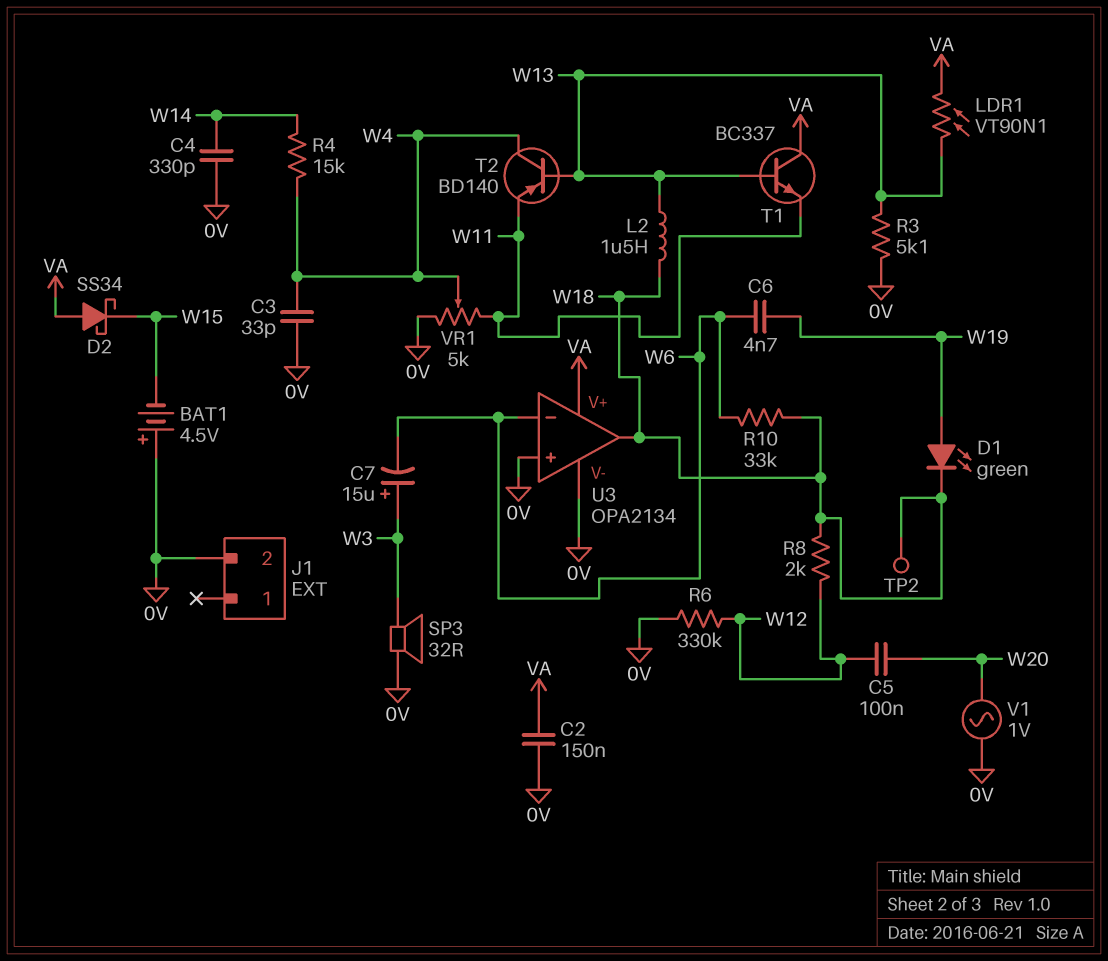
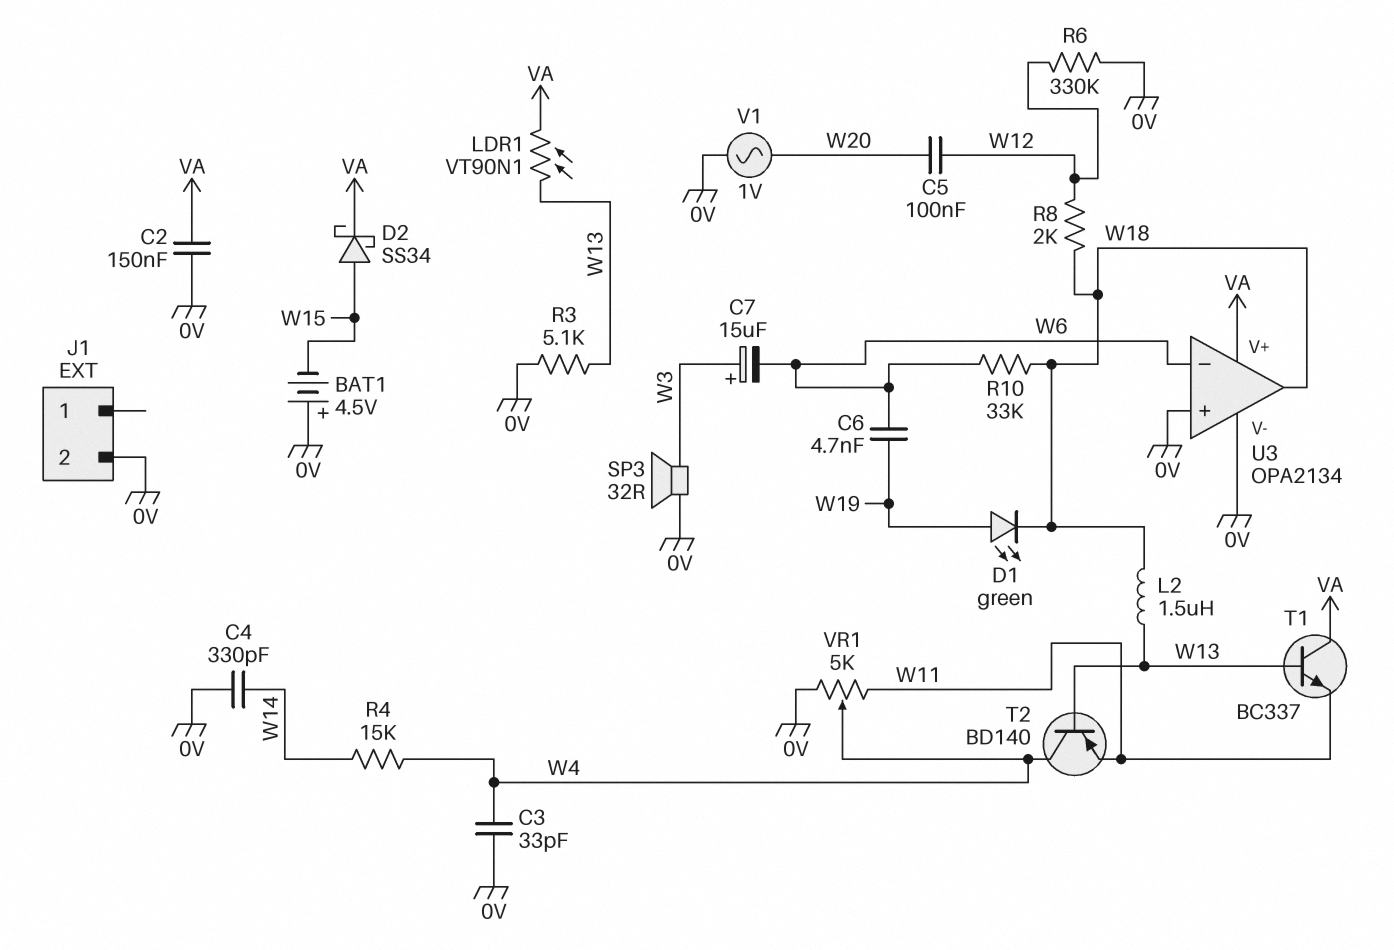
D2: schottky SS34 (A VA, K W15) -> schottky SS34 (A W15, K VA)
TP2: test point (W18) -> none

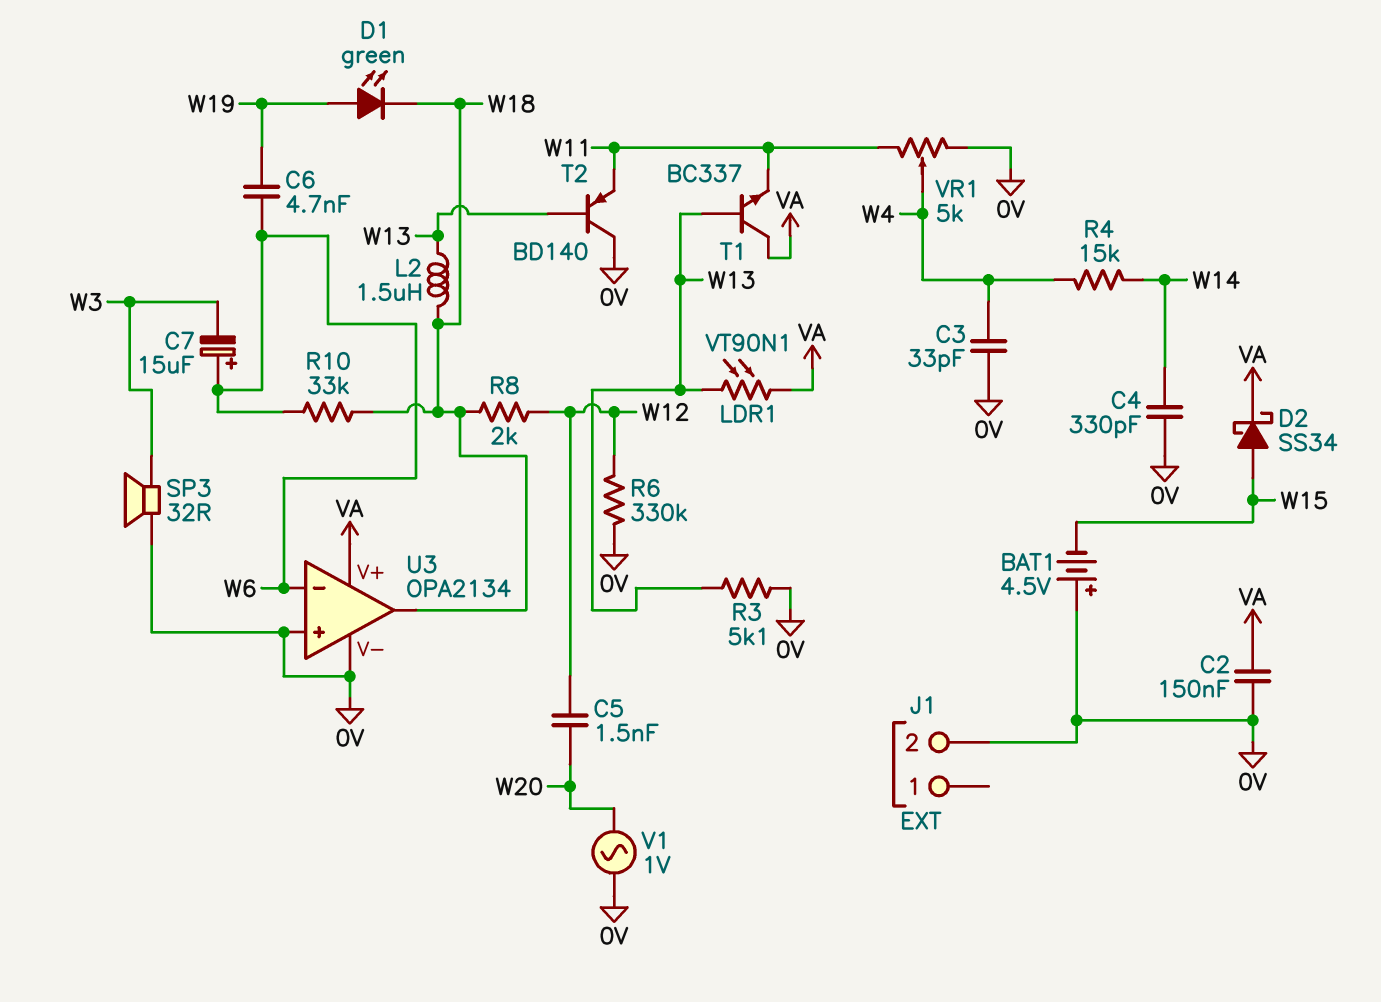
C5: 100nF (W12, W20) -> 1.5nF (W12, W20)
C7: 15uF (plus W3, minus W6) -> 15uF (plus W6, minus W3)
T2: PNP BD140 (B W13, C W4, E W11) -> PNP BD140 (B W13, C 0V, E W11)

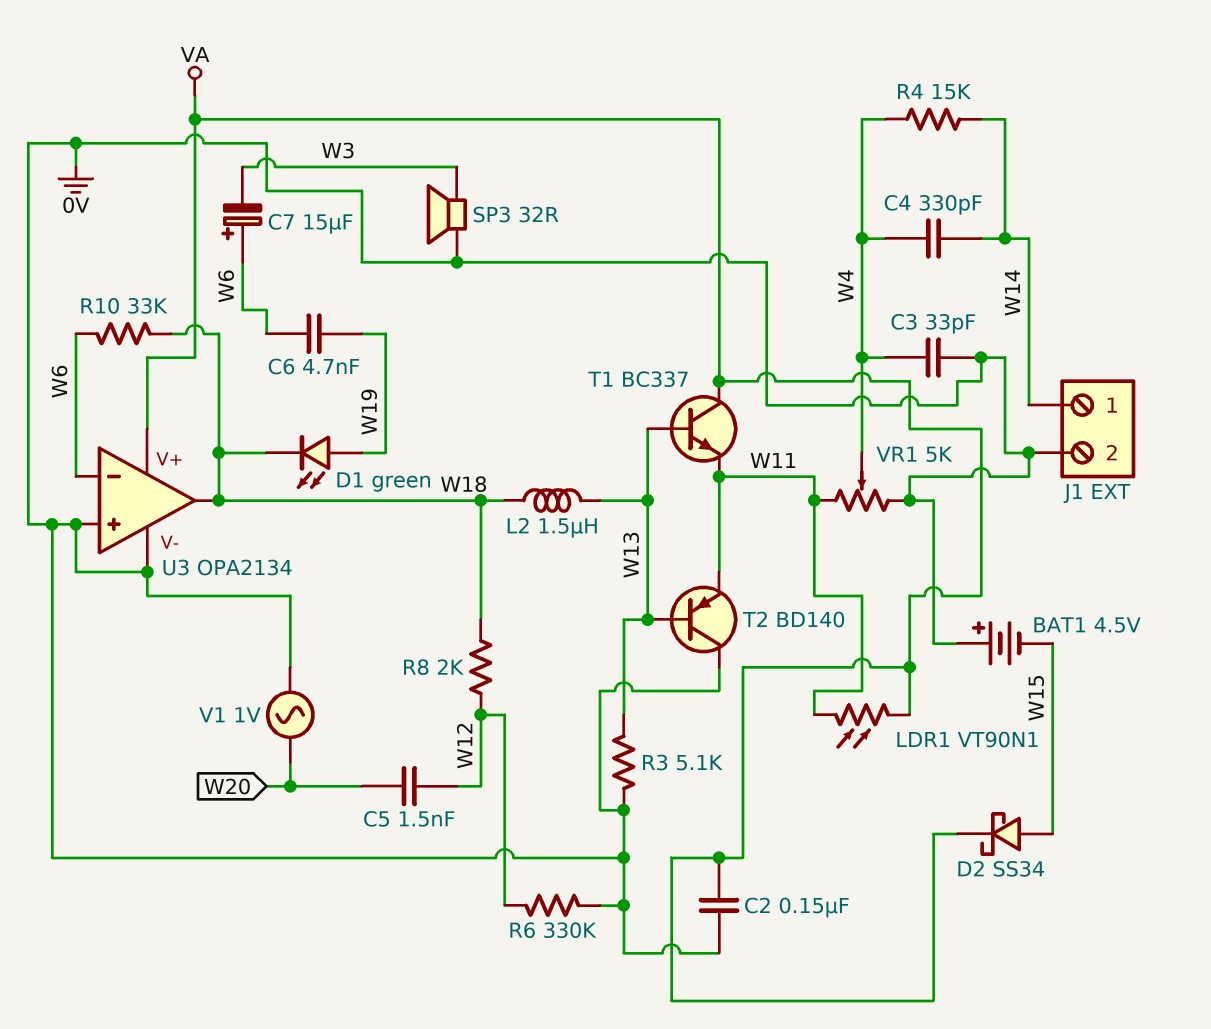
C4: 330pF (0V, W14) -> 330pF (W4, W14)
J1 pin 1: none -> W14
LDR1: VT90N1 (VA, W13) -> VT90N1 (VA, W11)

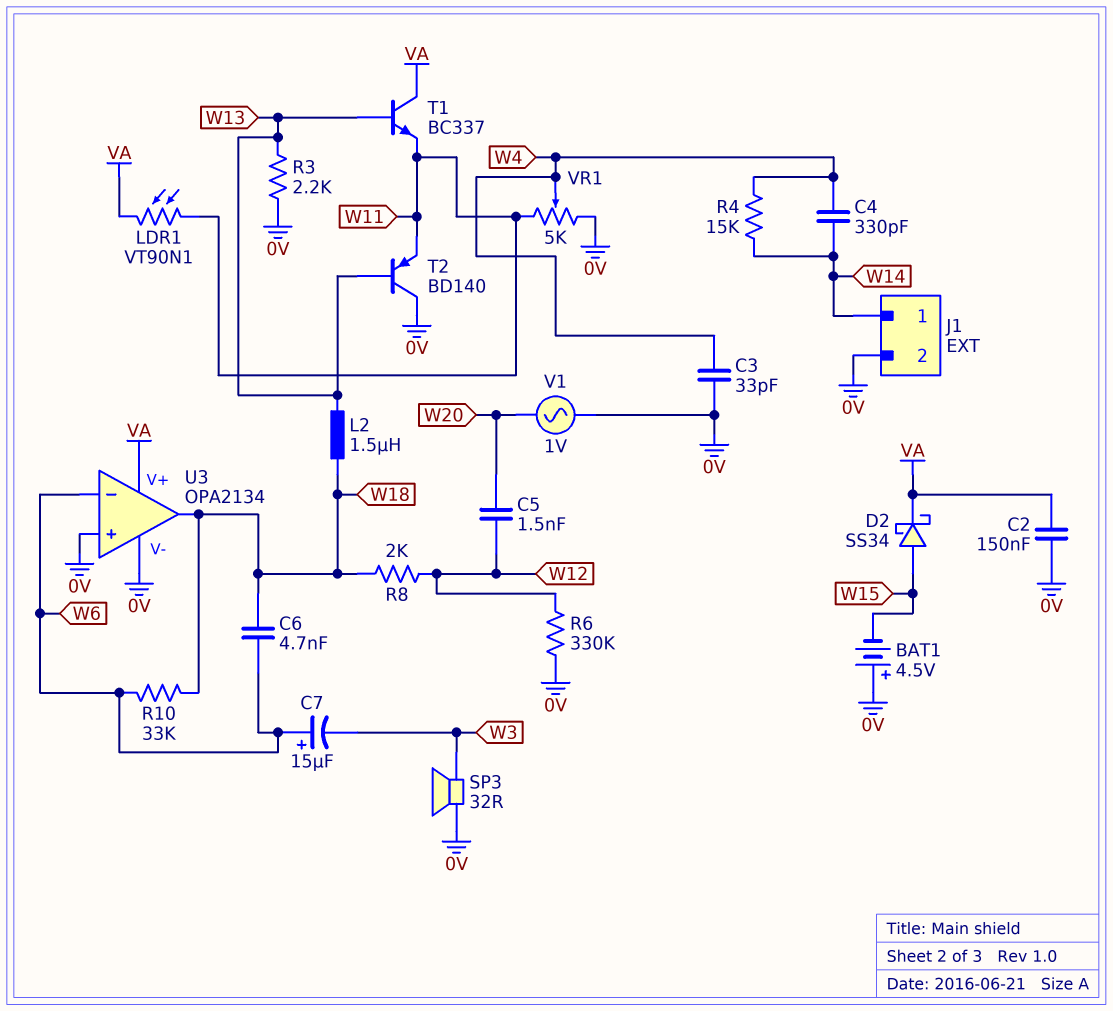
C6: 4.7nF (W6, W19) -> 4.7nF (W6, W18)
D1: LED green (A W19, K W18) -> none
R3: 5.1k (0V, W13) -> 2.2k (0V, W13)

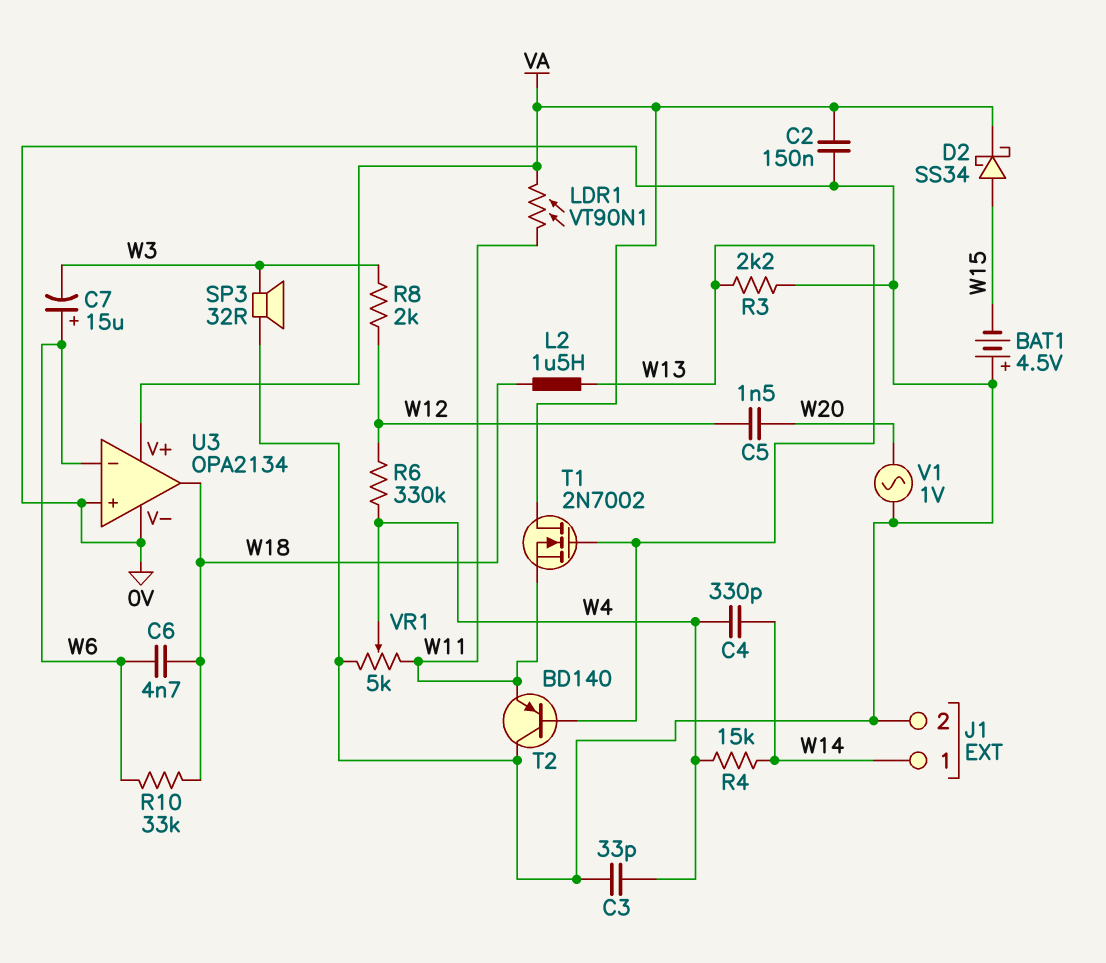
R6: 330k (0V, W12) -> 330k (W4, W12)
R8: 2k (W12, W18) -> 2k (W3, W12)
T1: NPN BC337 (B W13, C VA, E W11) -> NMOS 2N7002 (G W13, D VA, S W11)

